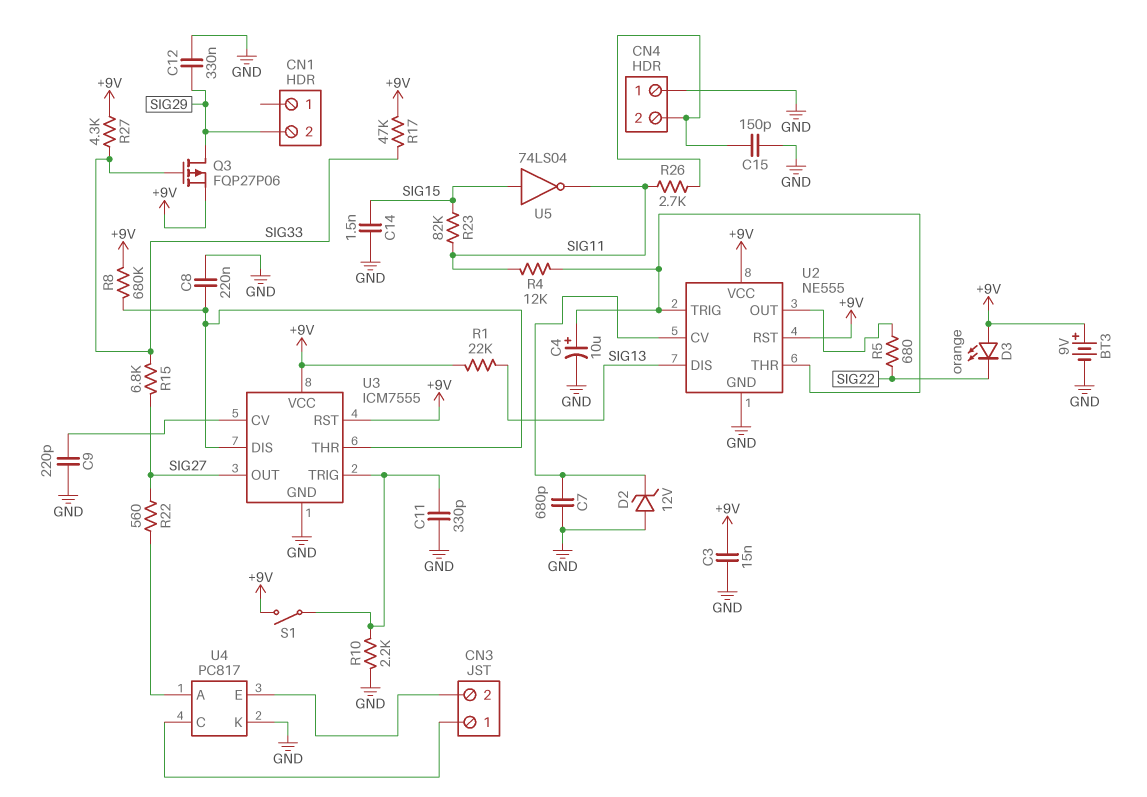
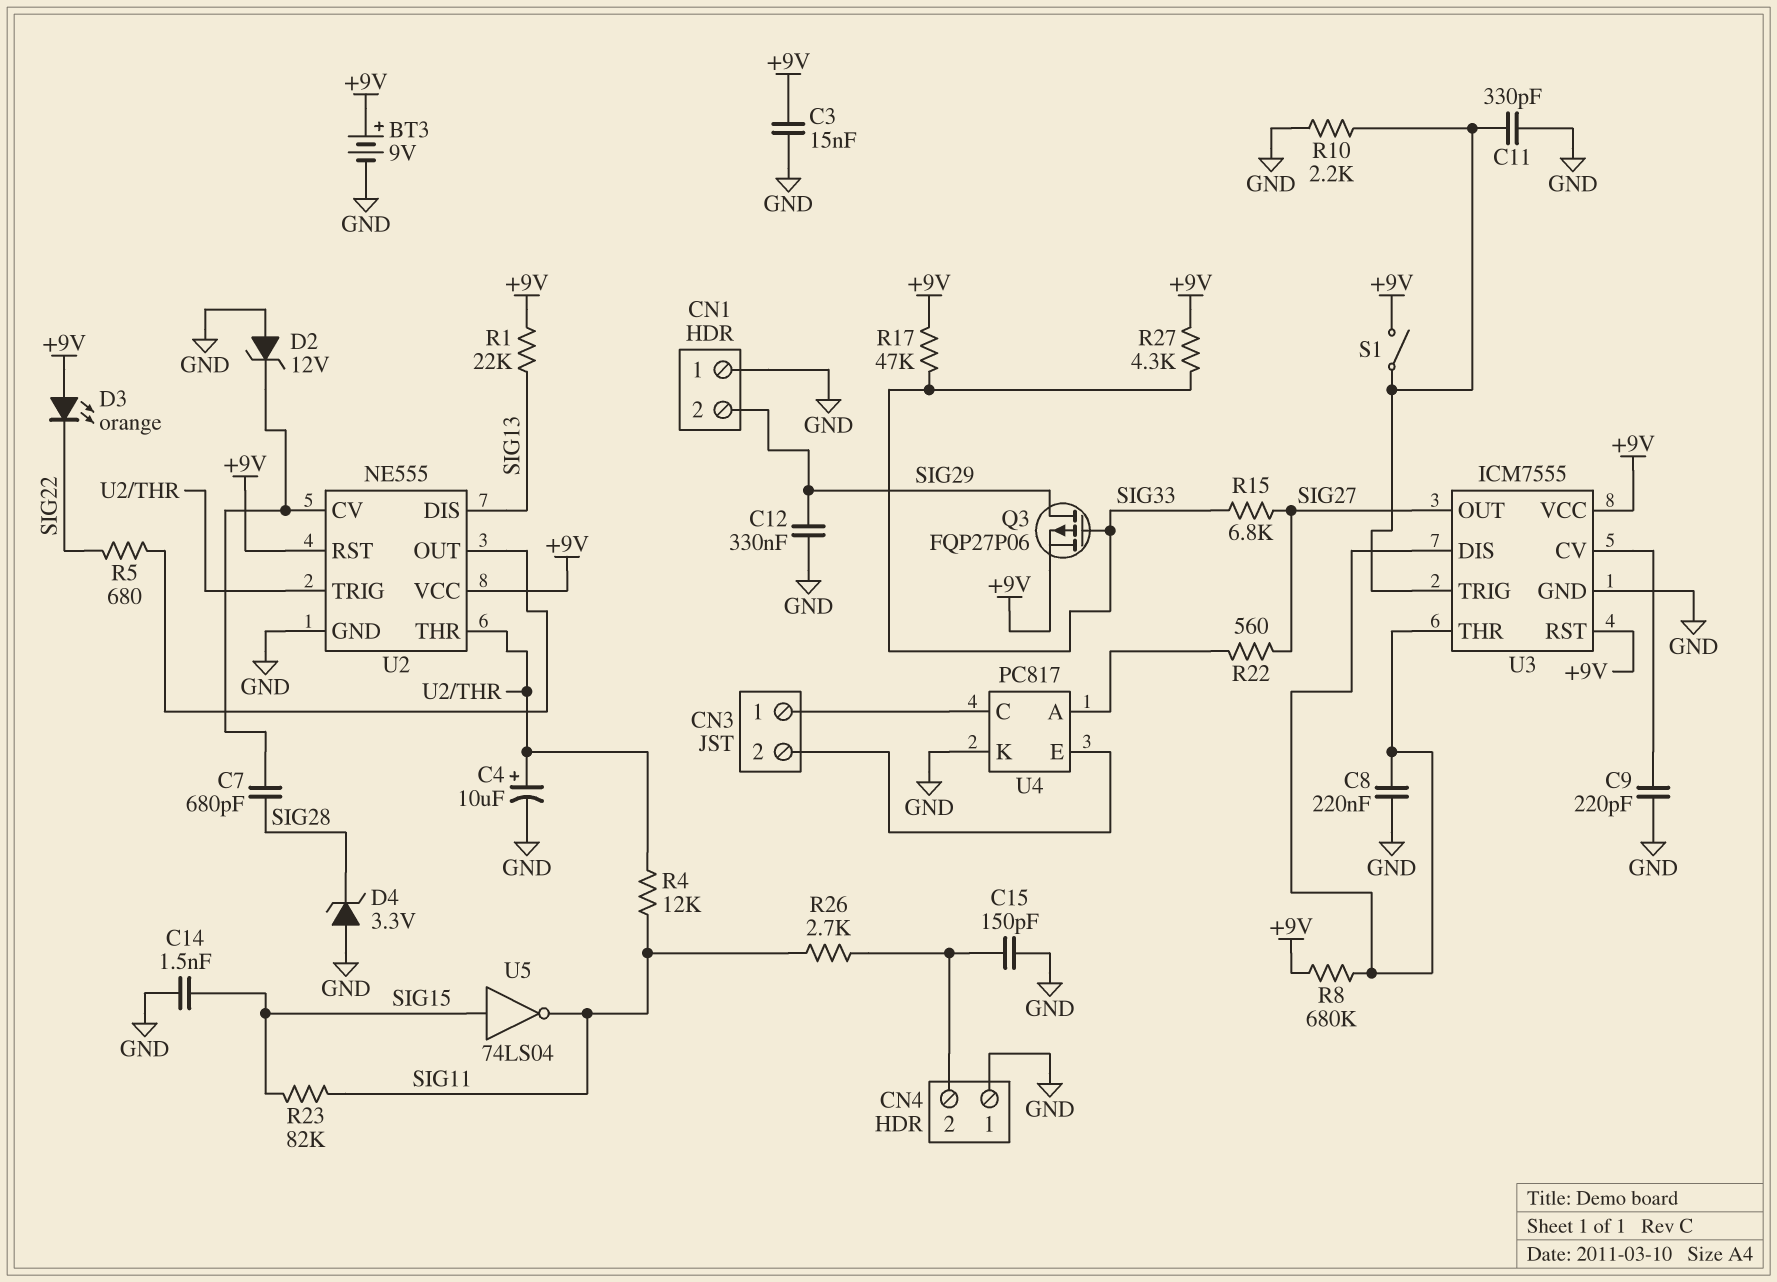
C7: 680pF (GND, U2/CV) -> 680pF (SIG28, U2/CV)
CN1 pin 1: none -> GND
D4: none -> zener 3.3V (A GND, K SIG28)

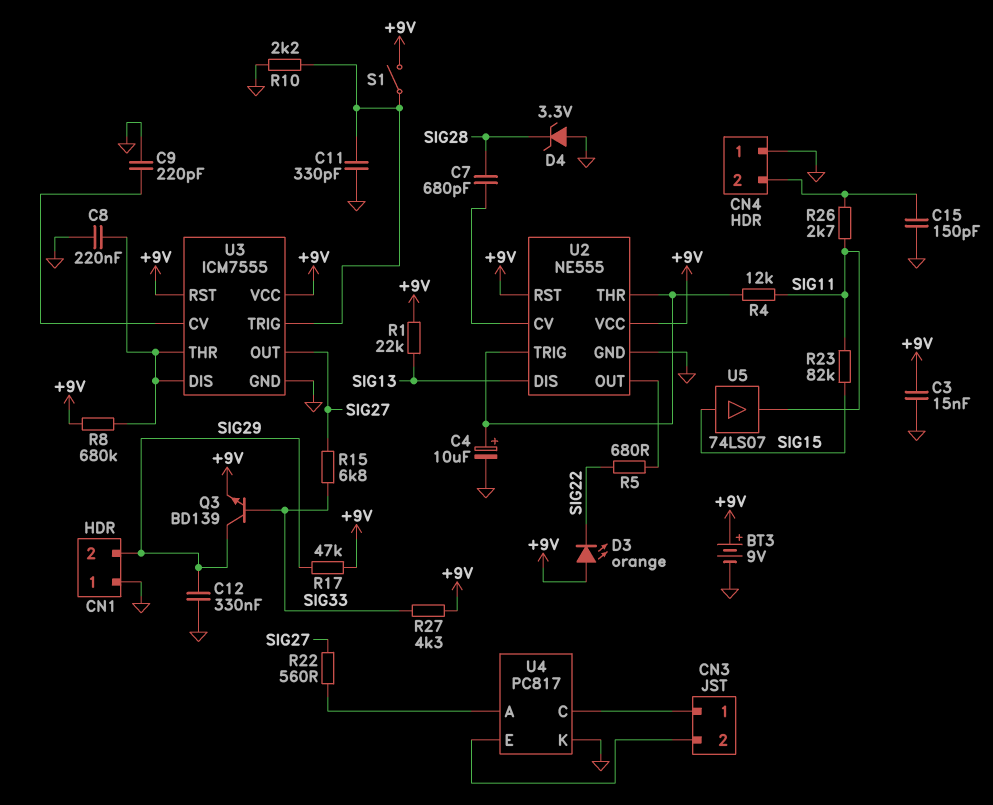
C14: 1.5nF (GND, SIG15) -> none
D2: zener 12V (A GND, K U2/CV) -> none
Q3: PMOS FQP27P06 (G SIG33, D SIG29, S +9V) -> NPN BD139 (B SIG33, C SIG29, E +9V)
R17: 47k (+9V, SIG33) -> 47k (+9V, SIG29)
U5: NOT 74LS04 (in SIG15, out SIG11) -> buffer 74LS07 (in SIG15, out SIG11)

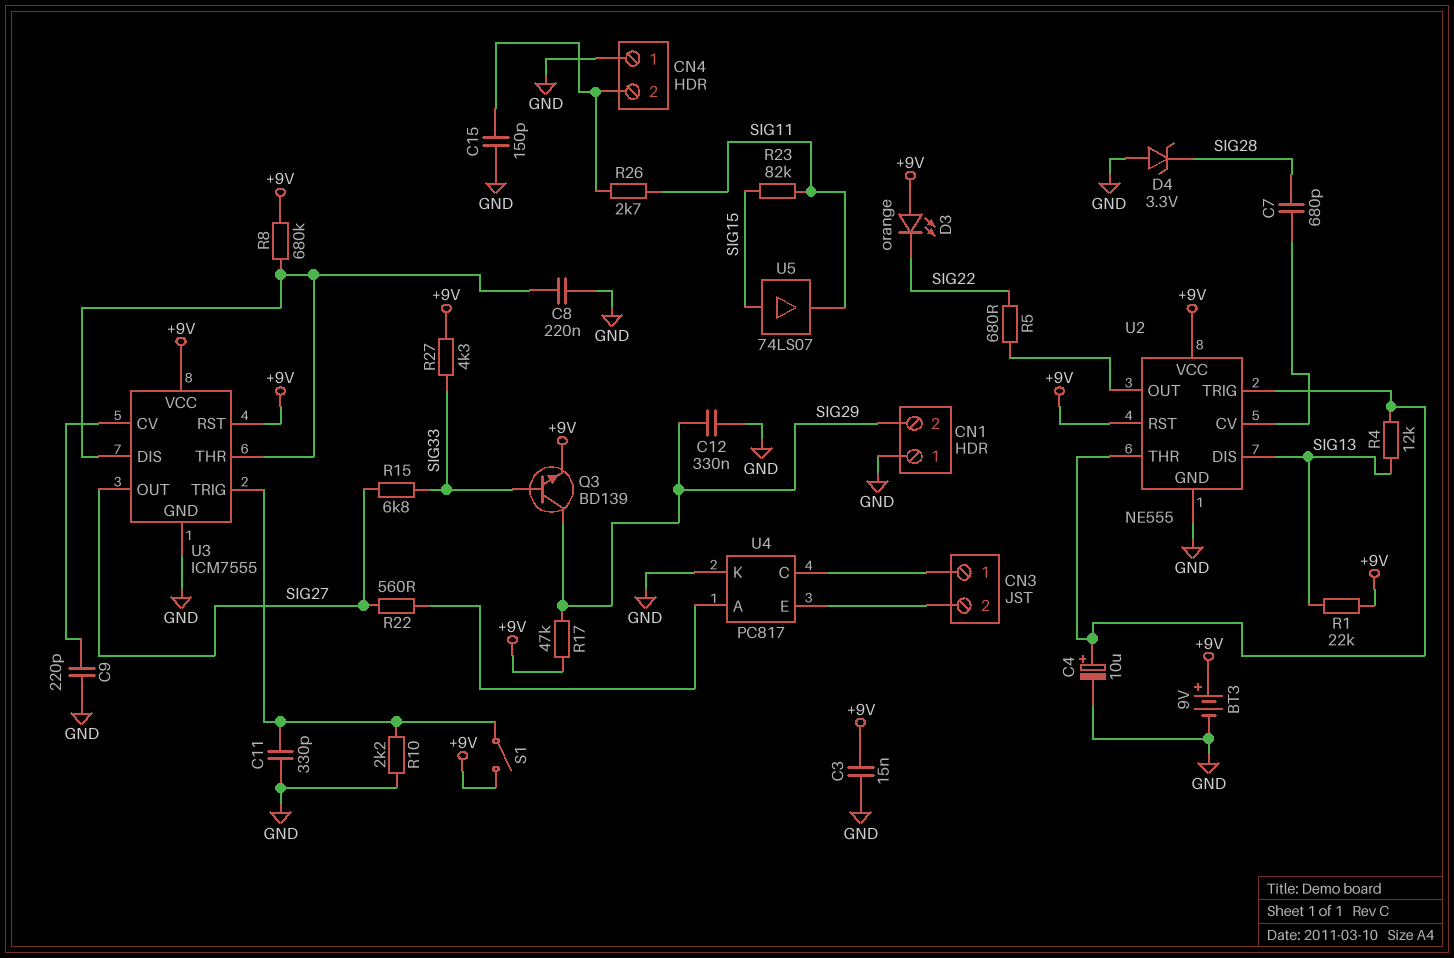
R4: 12k (SIG11, U2/THR) -> 12k (SIG13, U2/THR)

